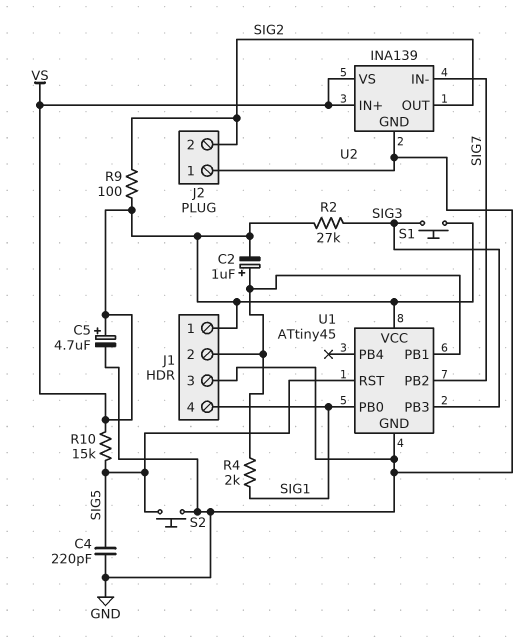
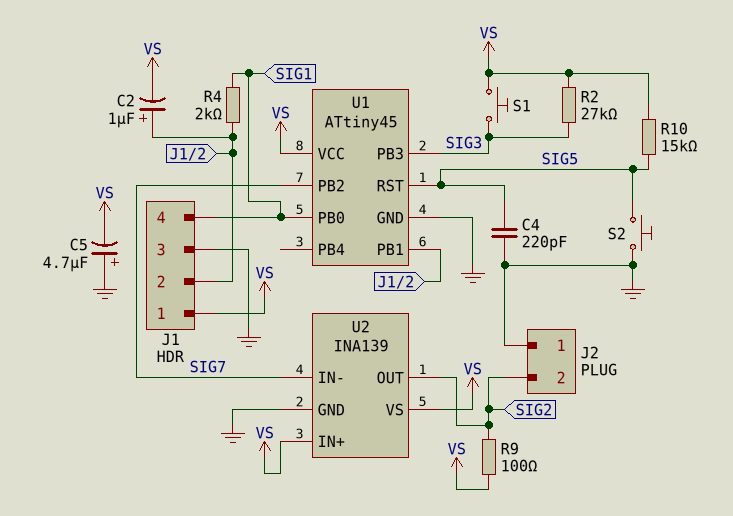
C5: 4.7uF (plus VS, minus GND) -> 4.7uF (plus GND, minus VS)

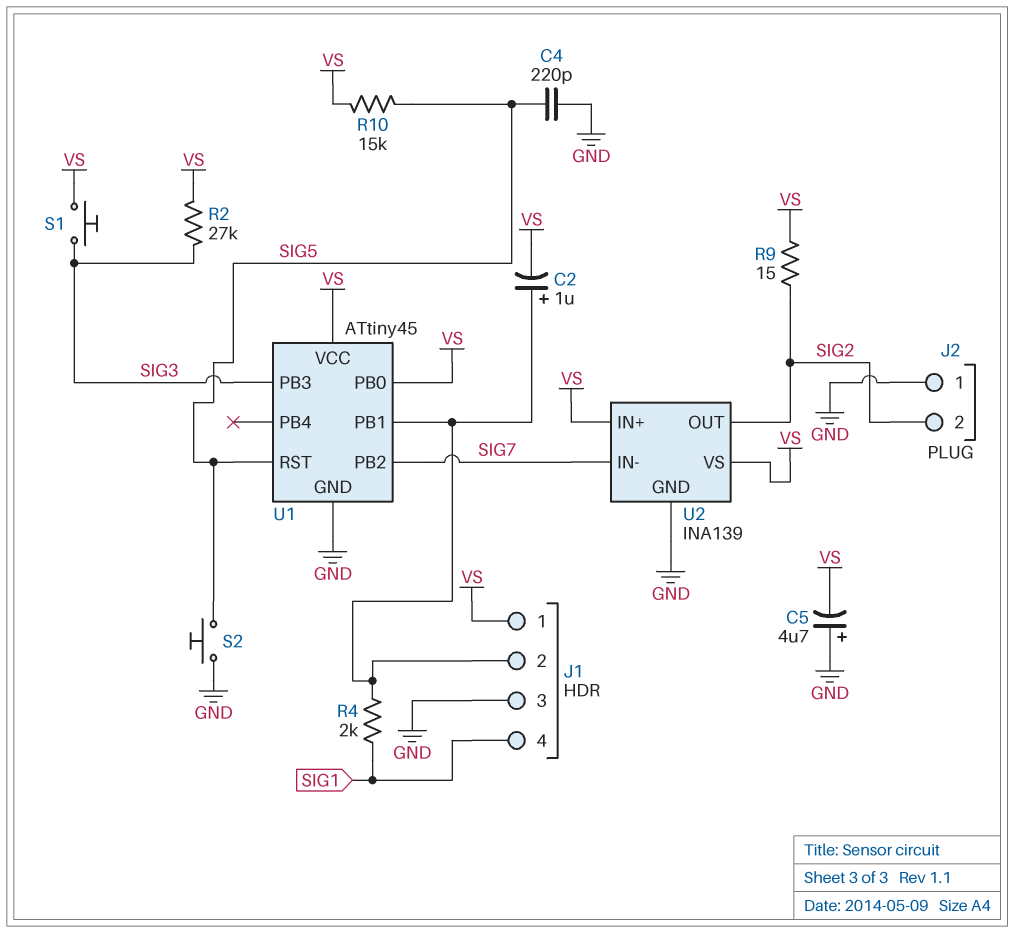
R9: 100 (SIG2, VS) -> 15 (SIG2, VS)
U1 pin PB0: SIG1 -> VS

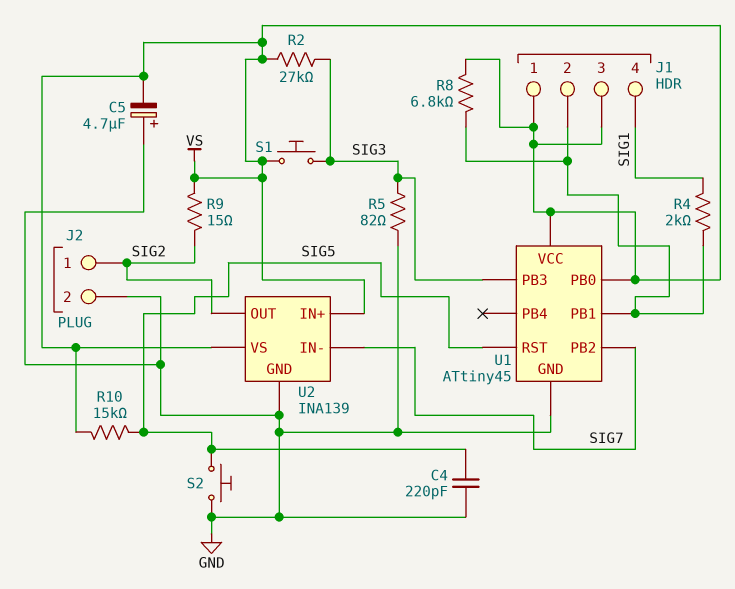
C2: 1uF (plus J1/2, minus VS) -> none
J1 pin 3: GND -> VS
J2 pin 1: GND -> SIG2
J2 pin 2: SIG2 -> GND
R5: none -> 82 (GND, SIG3)
R8: none -> 6.8k (J1/2, VS)

